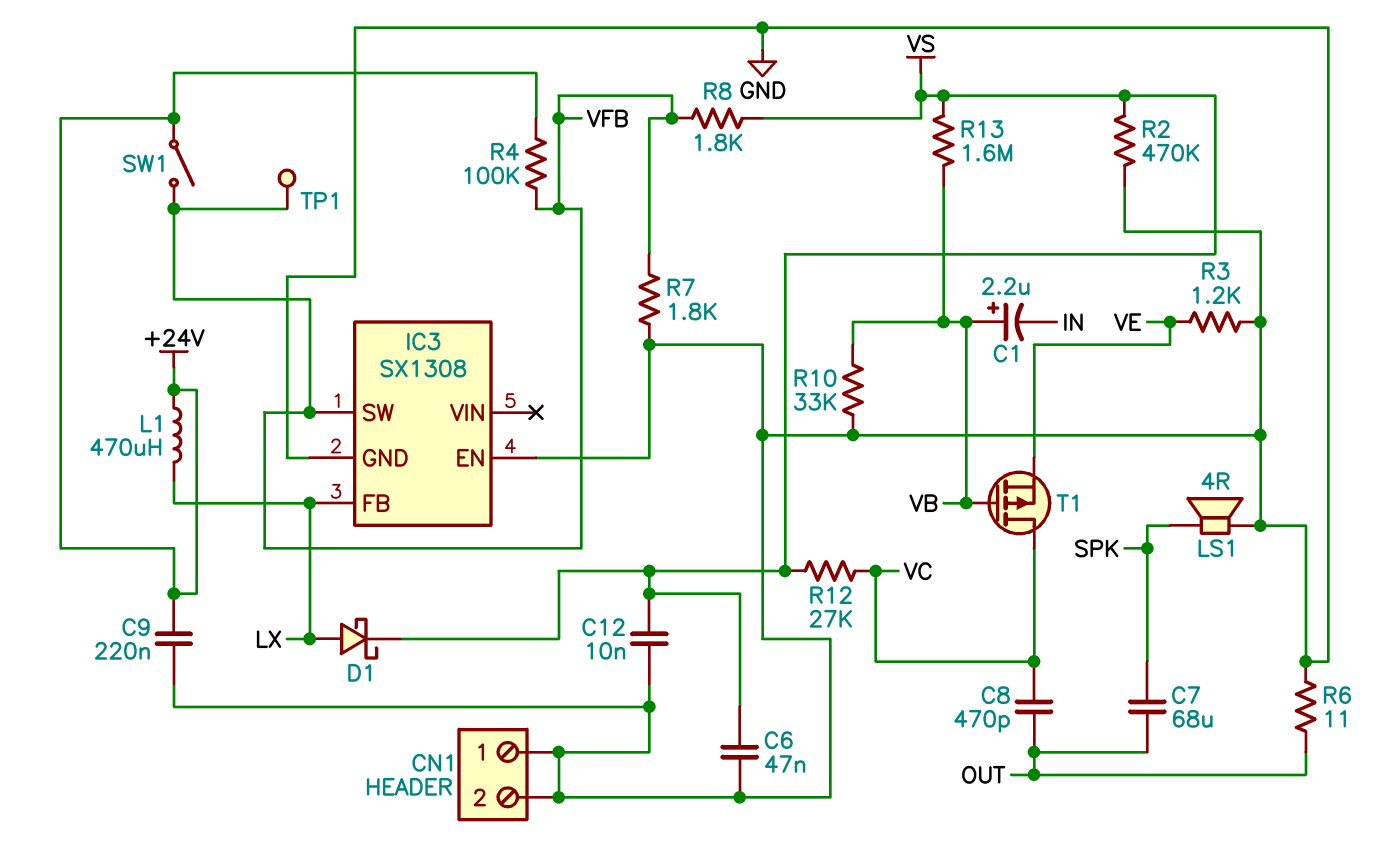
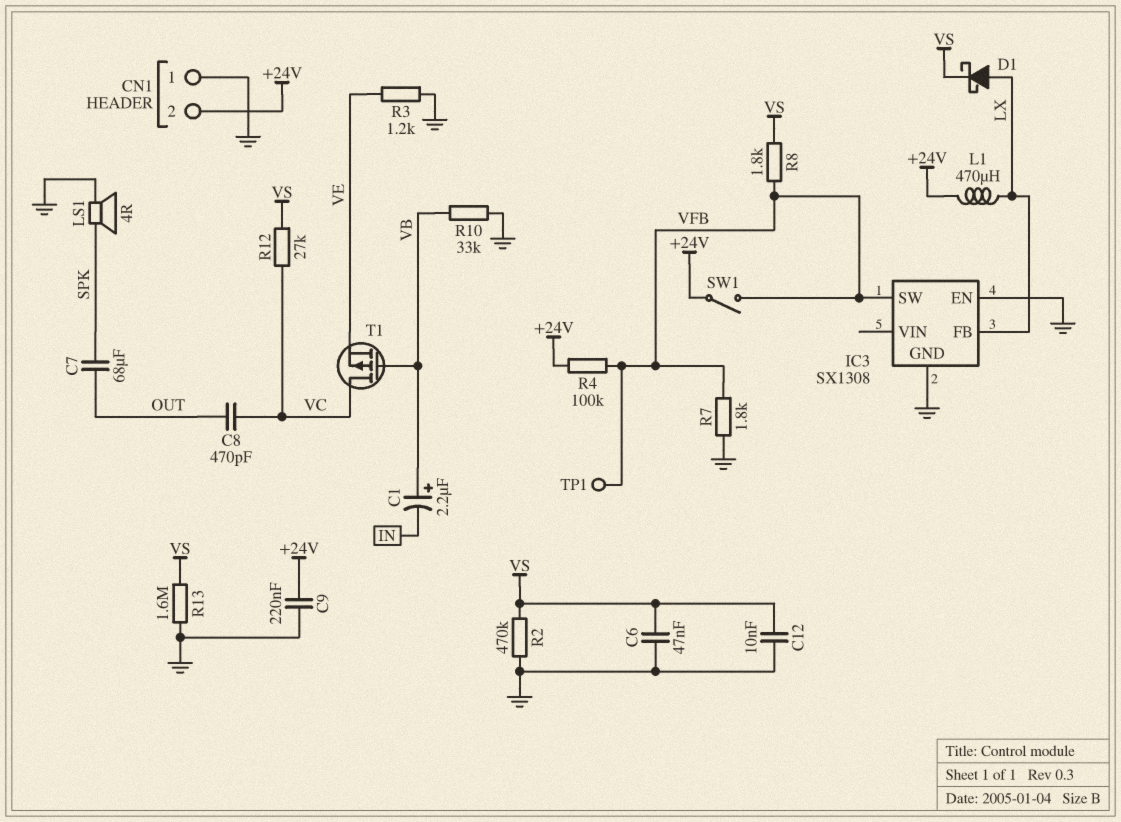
CN1 pin 2: GND -> +24V
R6: 11 (GND, OUT) -> none
R13: 1.6M (VB, VS) -> 1.6M (GND, VS)

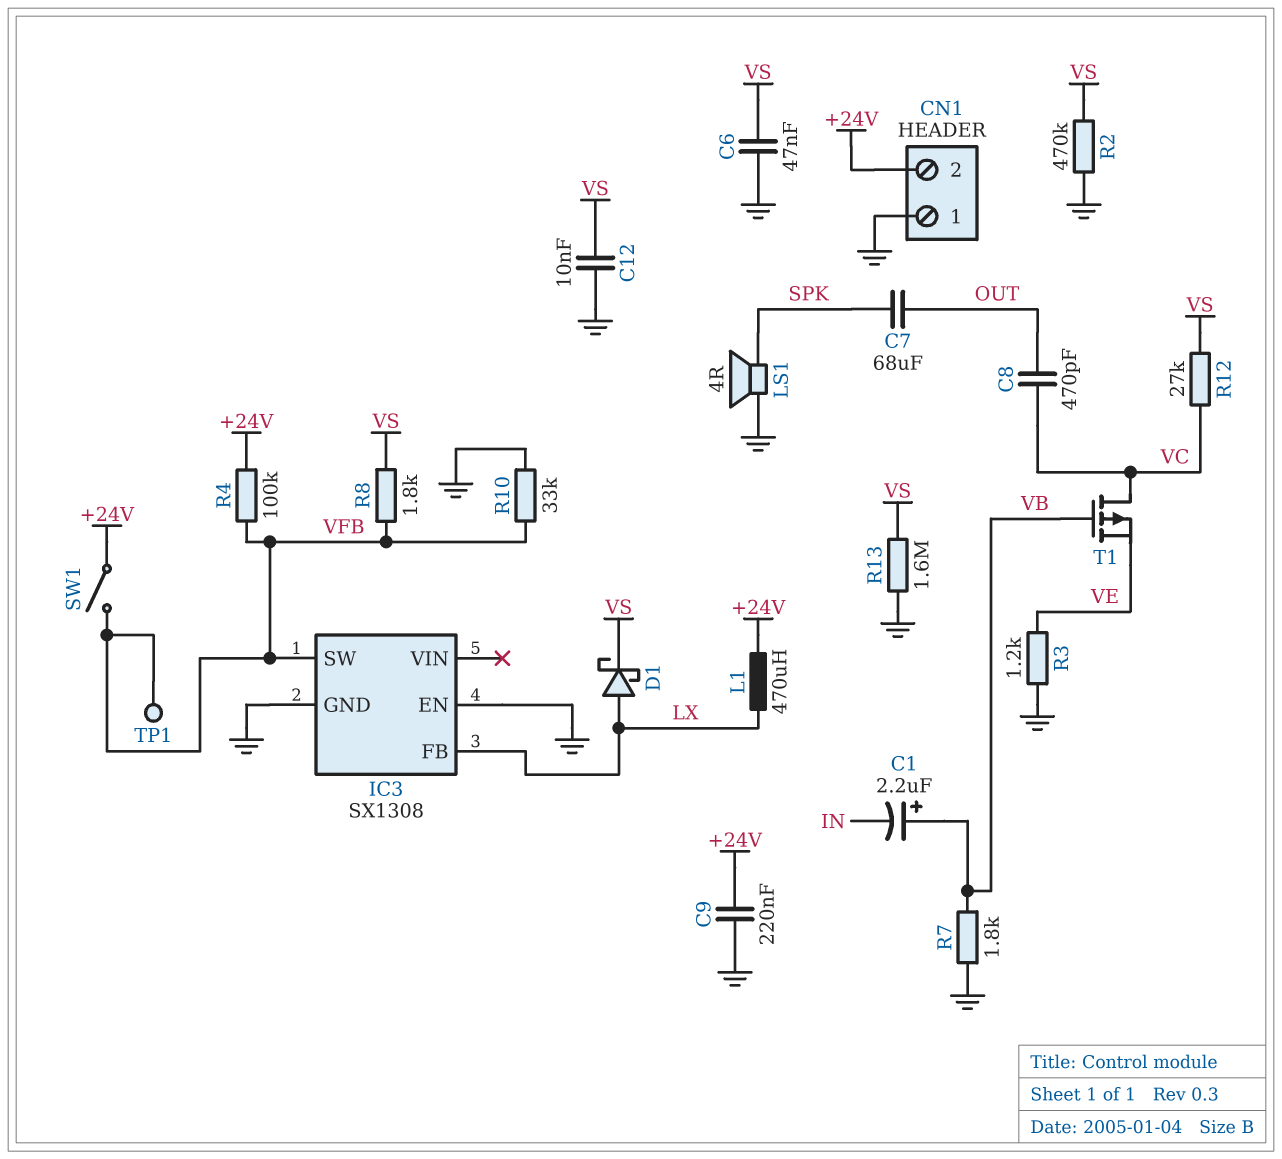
R7: 1.8k (GND, VFB) -> 1.8k (GND, VB)
R10: 33k (GND, VB) -> 33k (GND, VFB)

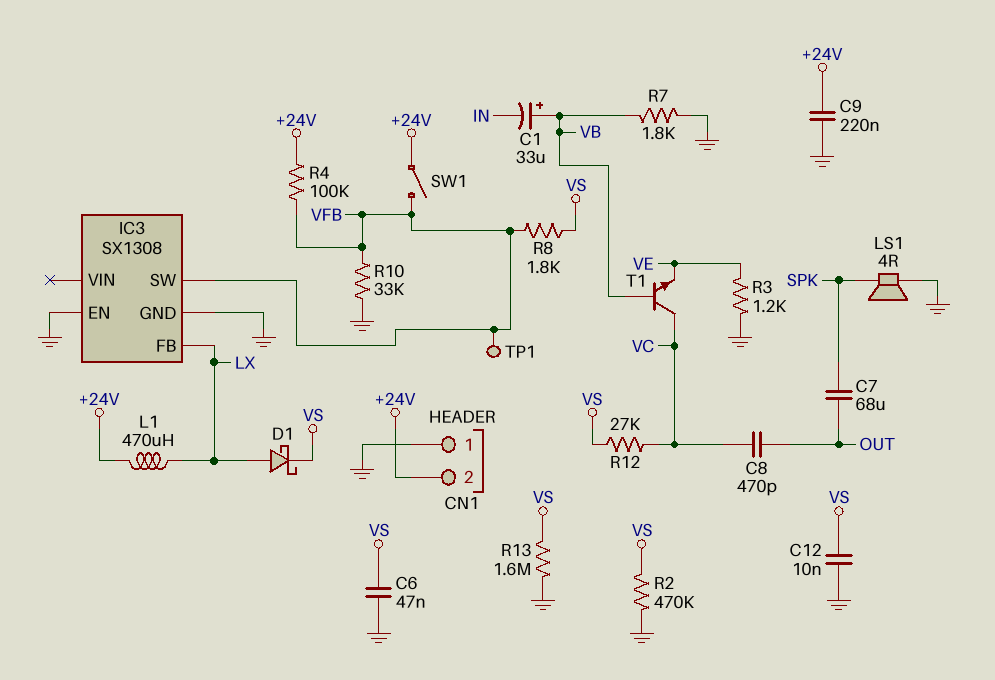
C1: 2.2uF (plus VB, minus IN) -> 33uF (plus VB, minus IN)
T1: PMOS (G VB, D VC, S VE) -> NPN (B VB, C VC, E VE)

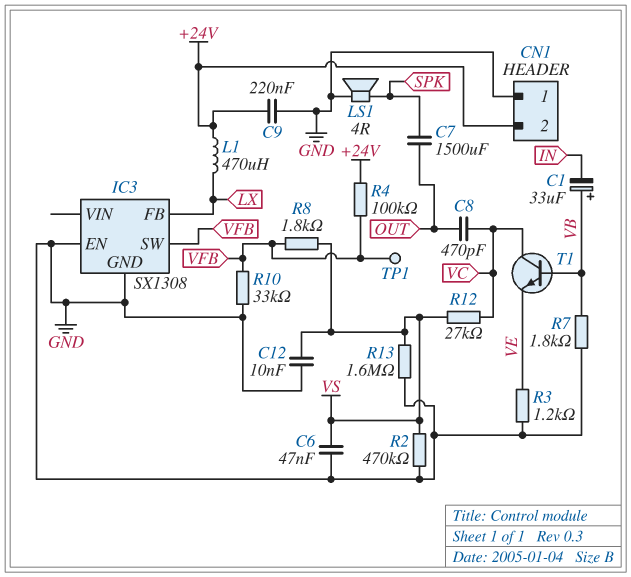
C7: 68uF (OUT, SPK) -> 1500uF (OUT, SPK)
D1: schottky (A LX, K VS) -> none
SW1: switch (+24V, VFB) -> none

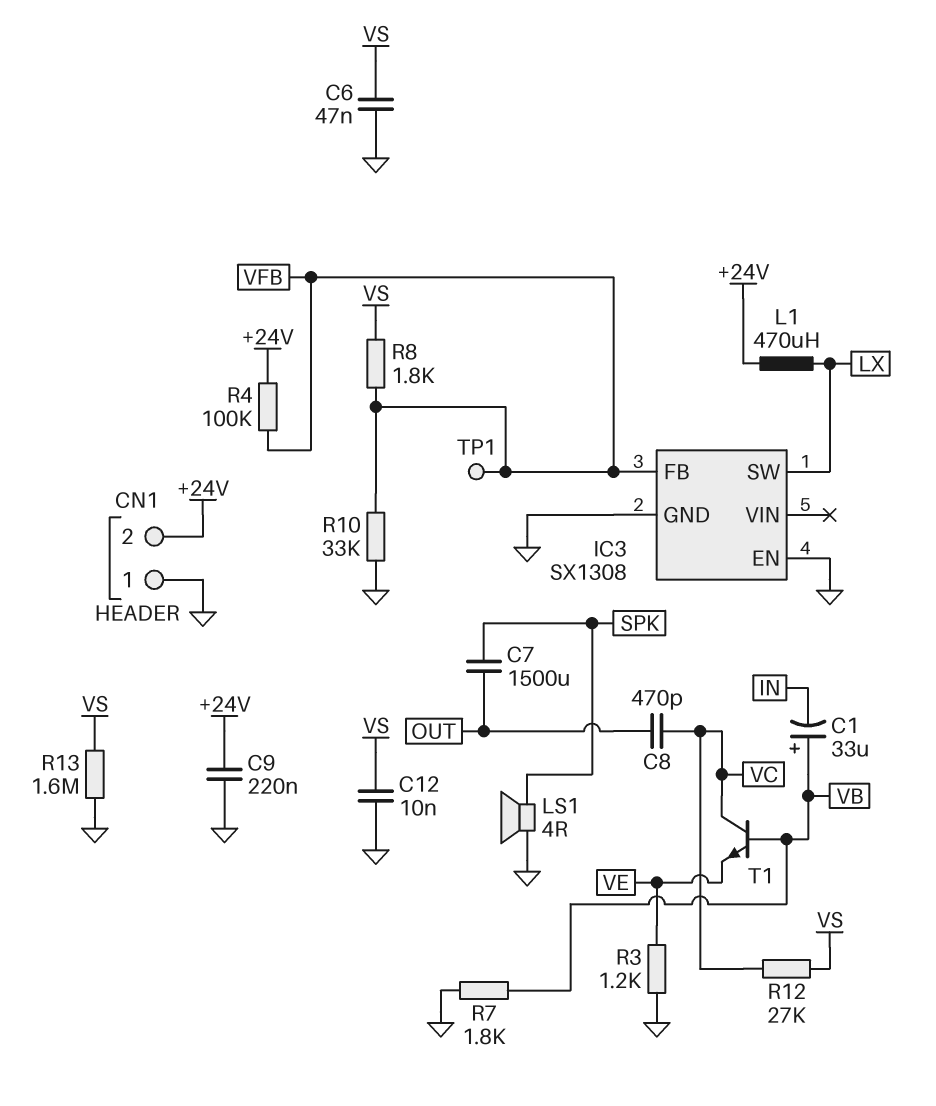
IC3 pin FB: LX -> VFB
IC3 pin SW: VFB -> LX
R2: 470k (GND, VS) -> none

